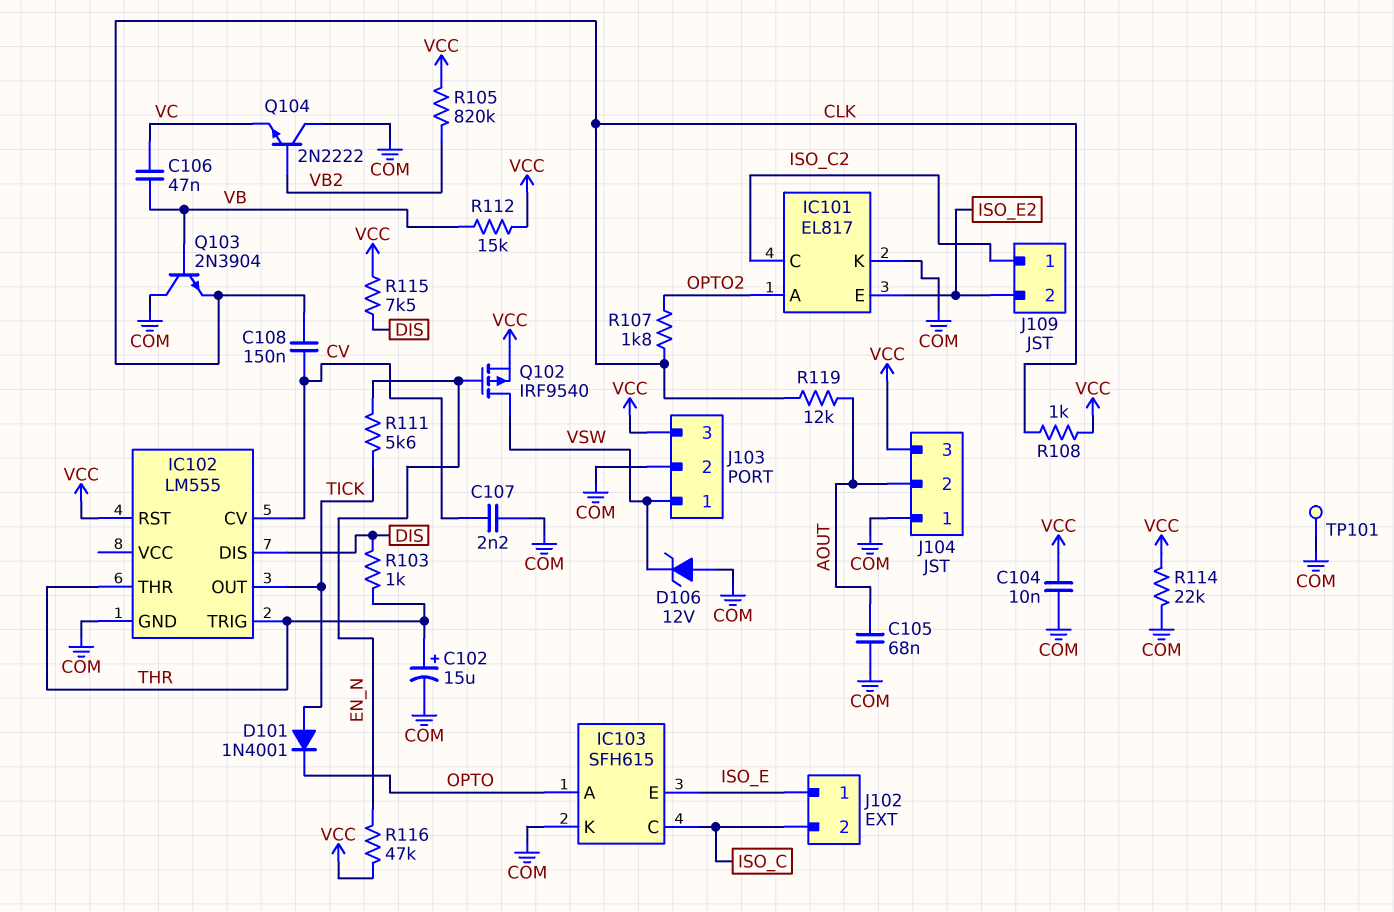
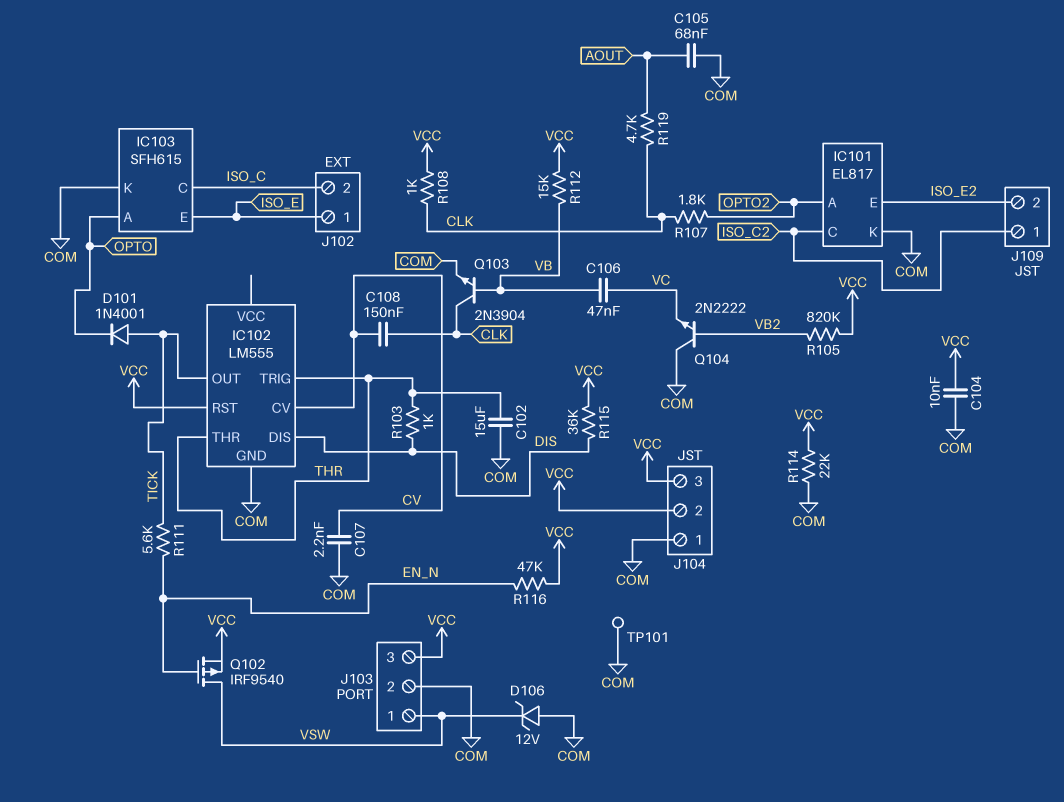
C102: 15uF (plus THR, minus COM) -> 15uF (COM, THR)
J104 pin 2: AOUT -> VCC
Q103: NPN 2N3904 (B VB, C COM, E CLK) -> NPN 2N3904 (B VB, C CLK, E COM)
R115: 7.5k (DIS, VCC) -> 36k (DIS, VCC)
R119: 12k (AOUT, CLK) -> 4.7k (AOUT, CLK)

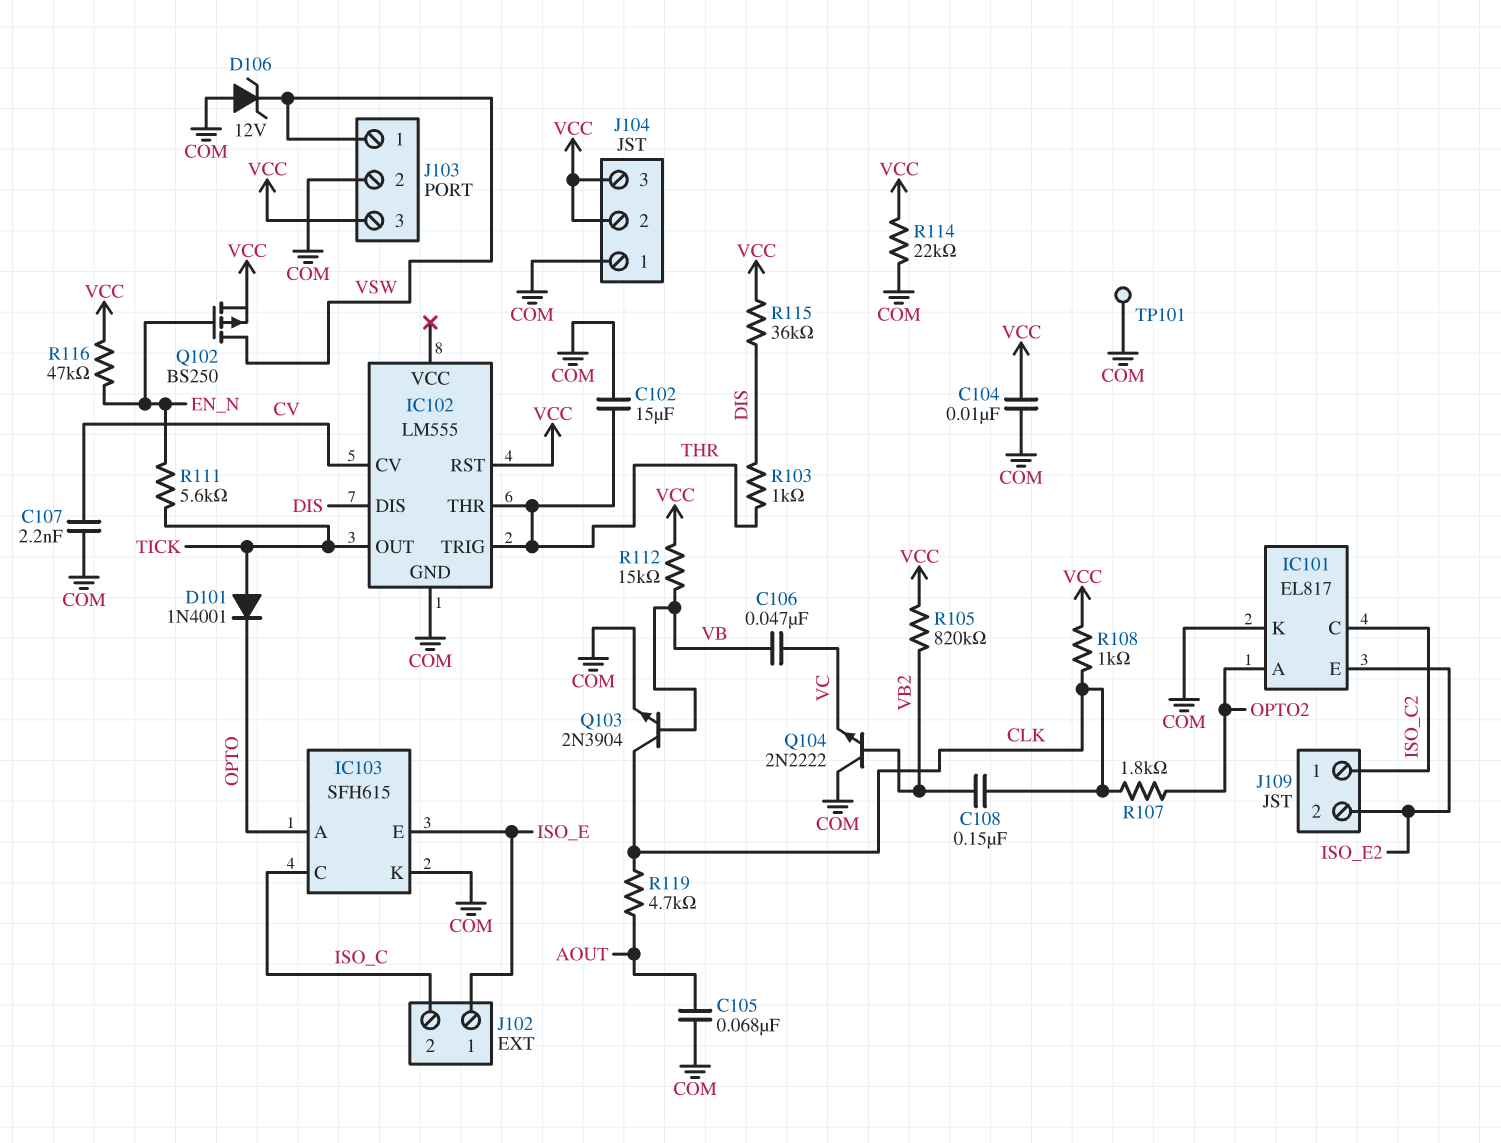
C108: 150nF (CLK, CV) -> 150nF (CLK, VB2)
Q102: PMOS IRF9540 (G EN_N, D VSW, S VCC) -> PMOS BS250 (G EN_N, D VSW, S VCC)

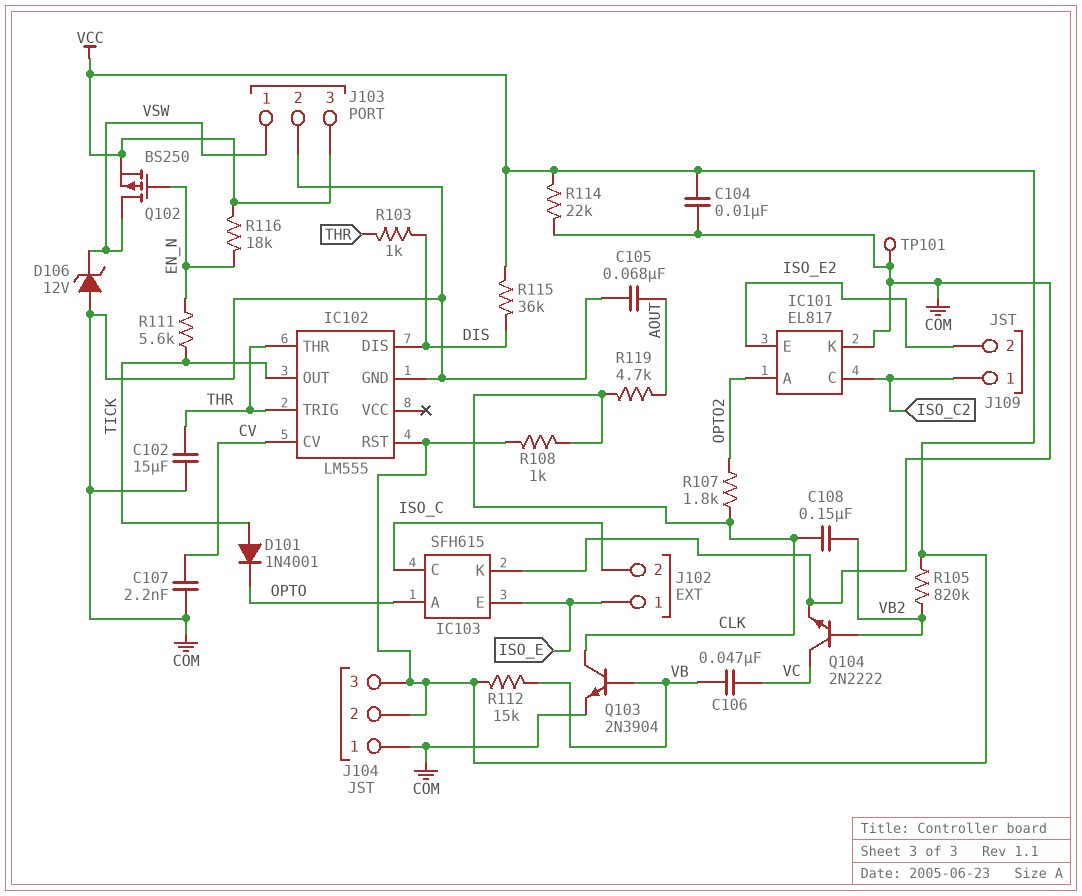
Q104: NPN 2N2222 (B VB2, C COM, E VC) -> NPN 2N2222 (B VB2, C VC, E COM)
R116: 47k (EN_N, VCC) -> 18k (EN_N, VCC)

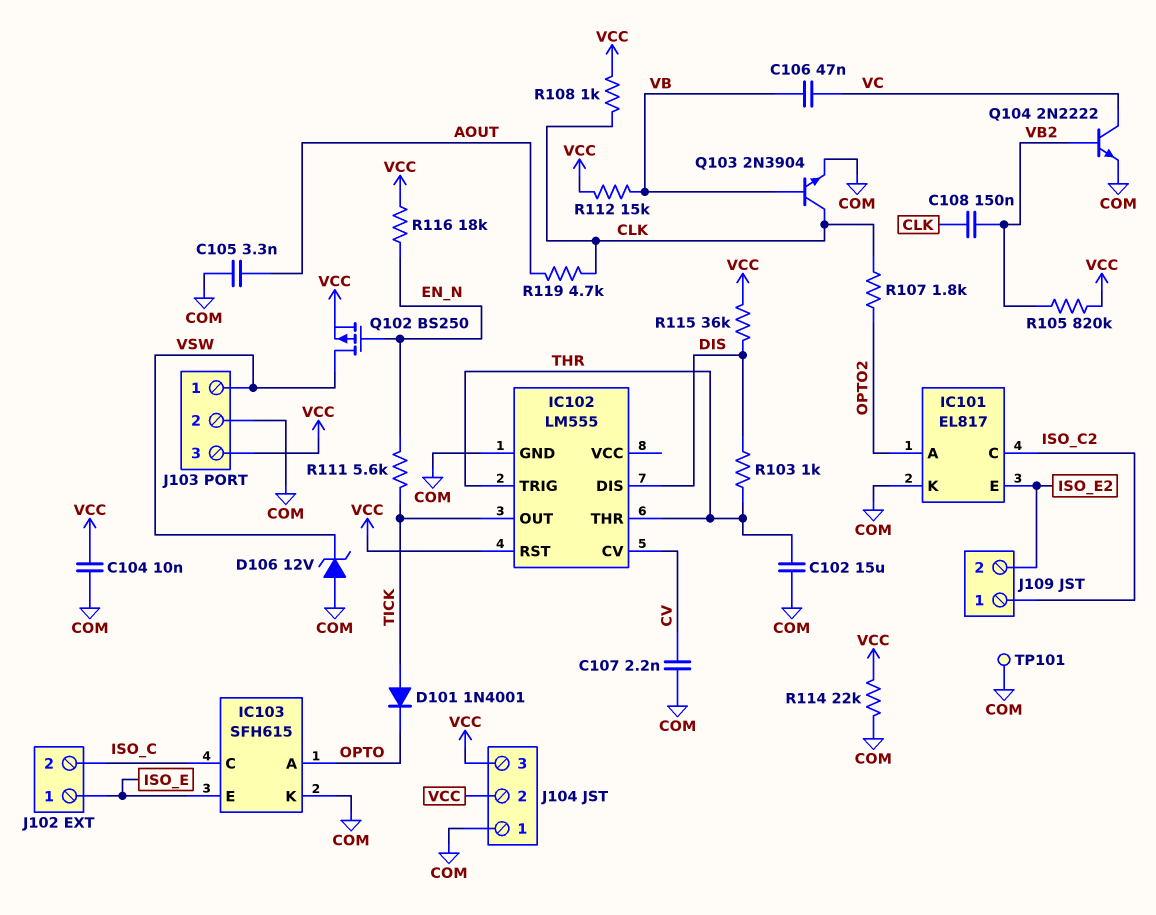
C105: 68nF (AOUT, COM) -> 3.3nF (AOUT, COM)

